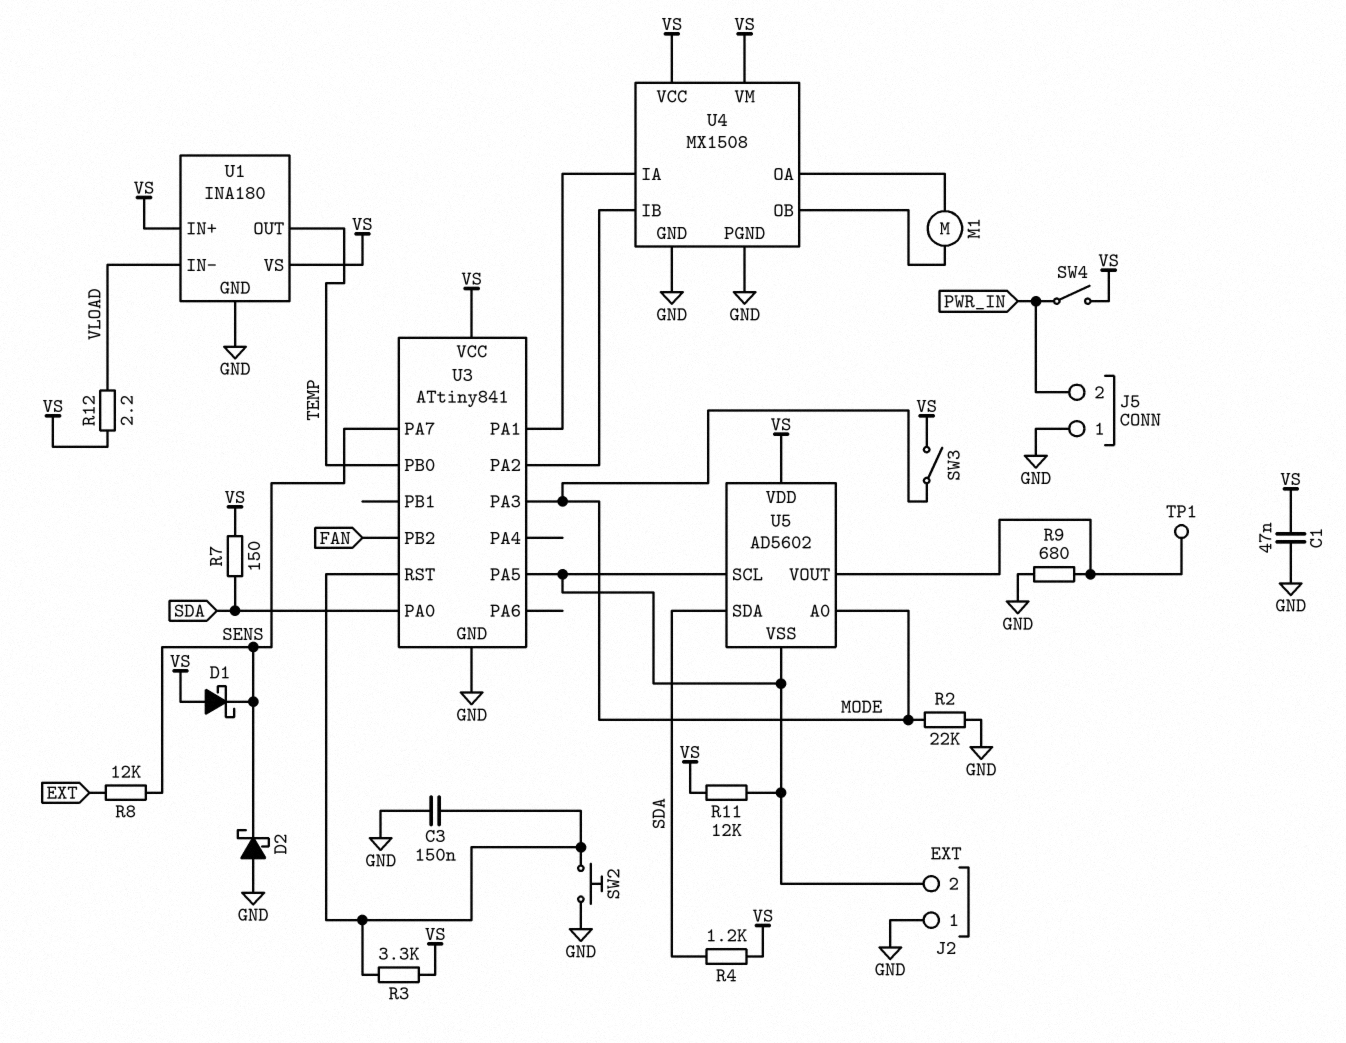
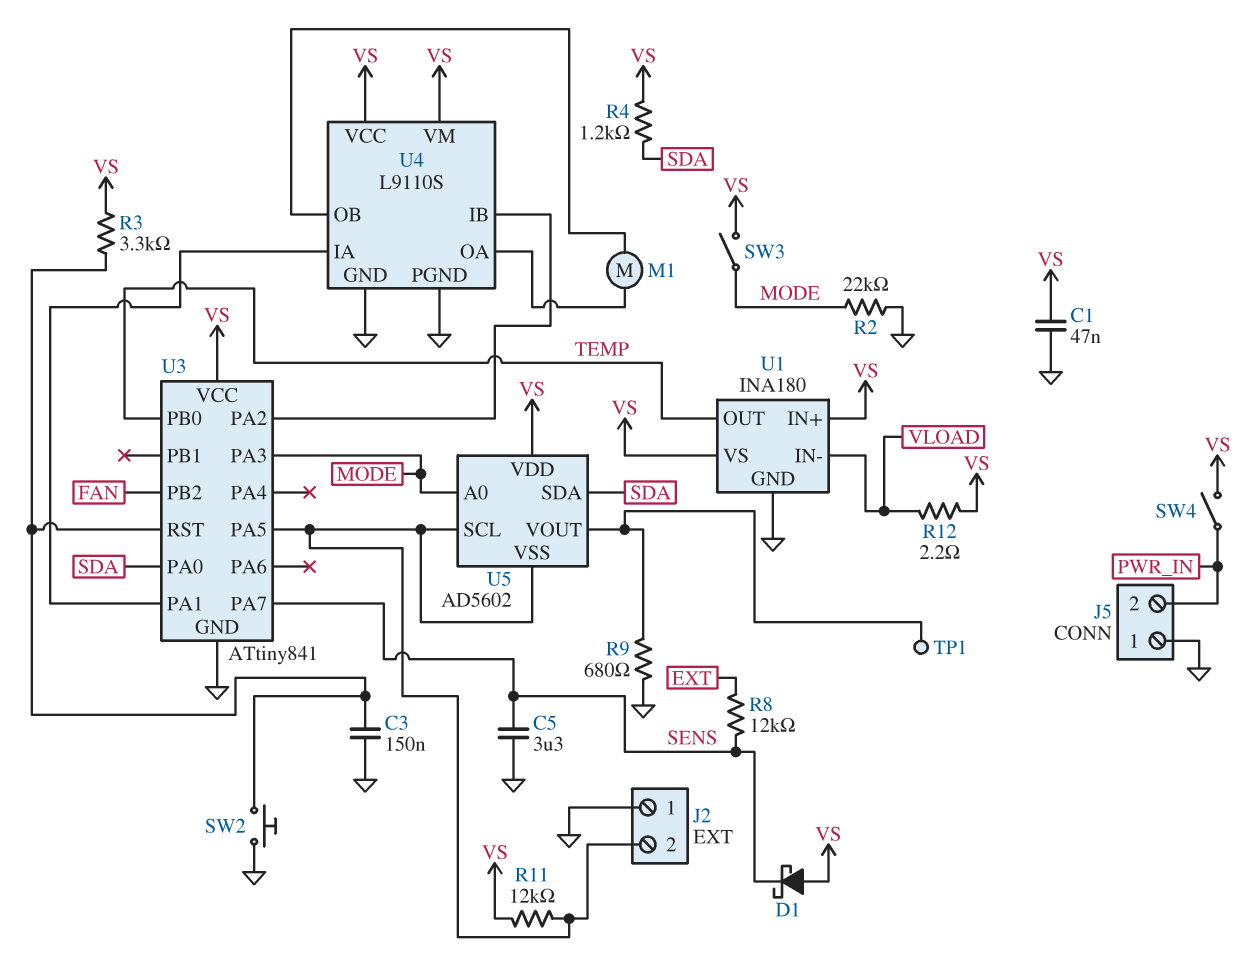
C5: none -> 3.3uF (GND, SENS)
D2: schottky (A GND, K SENS) -> none
R7: 150 (SDA, VS) -> none
U4: MX1508 -> L9110S

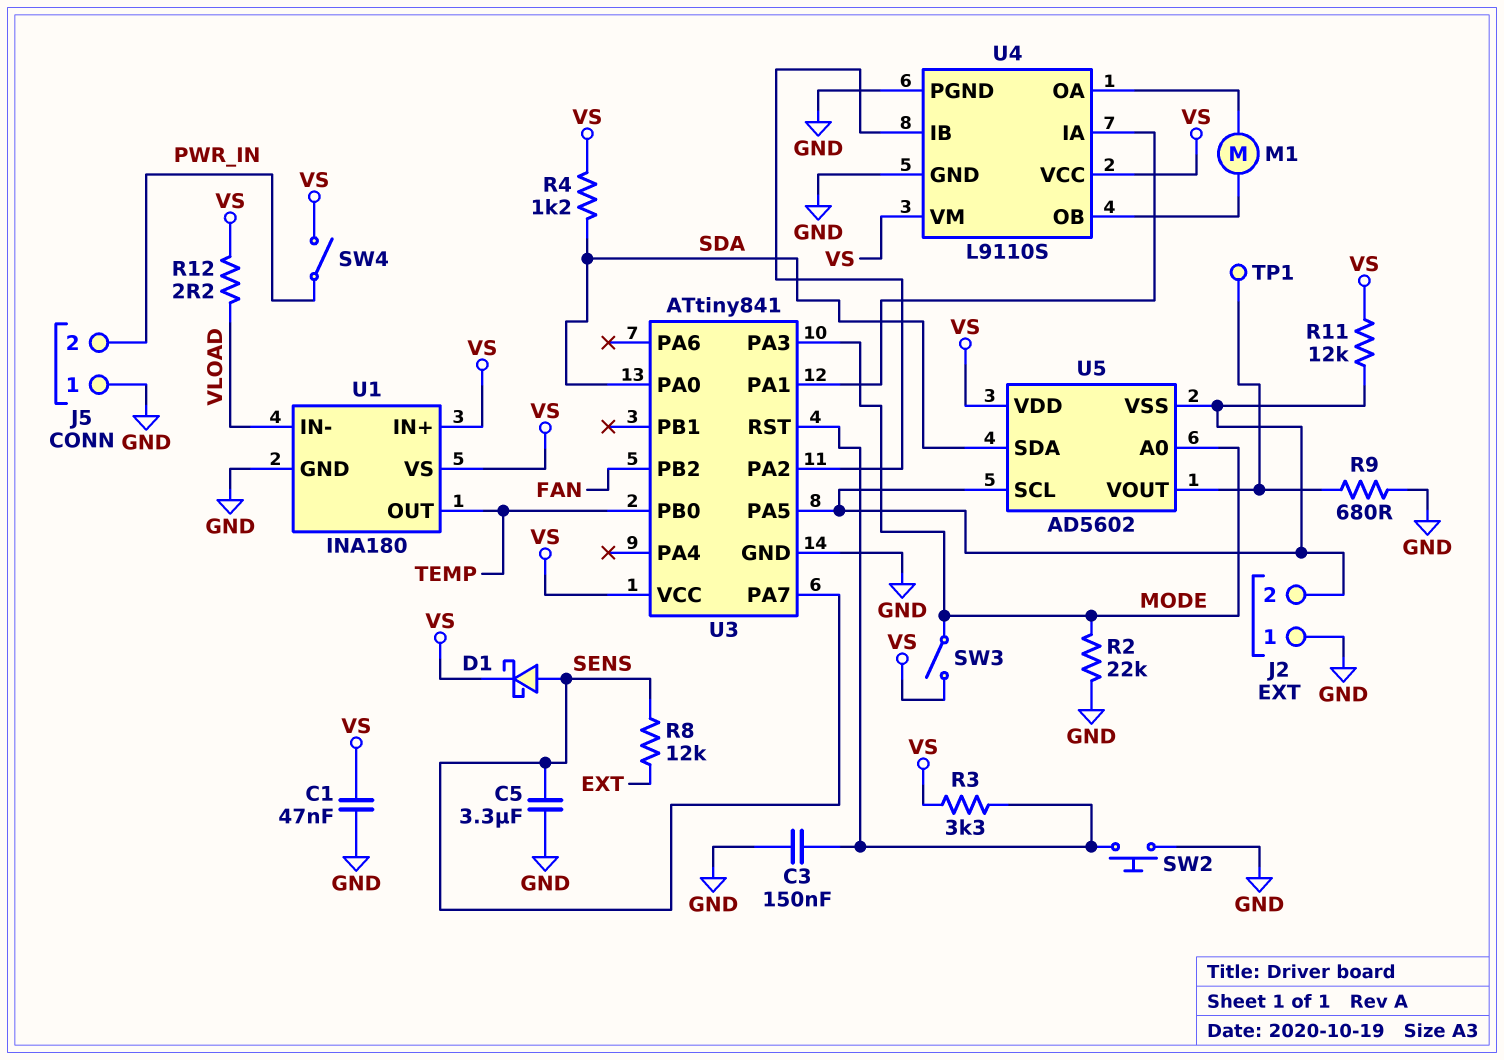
D1: schottky (A VS, K SENS) -> schottky (A SENS, K VS)

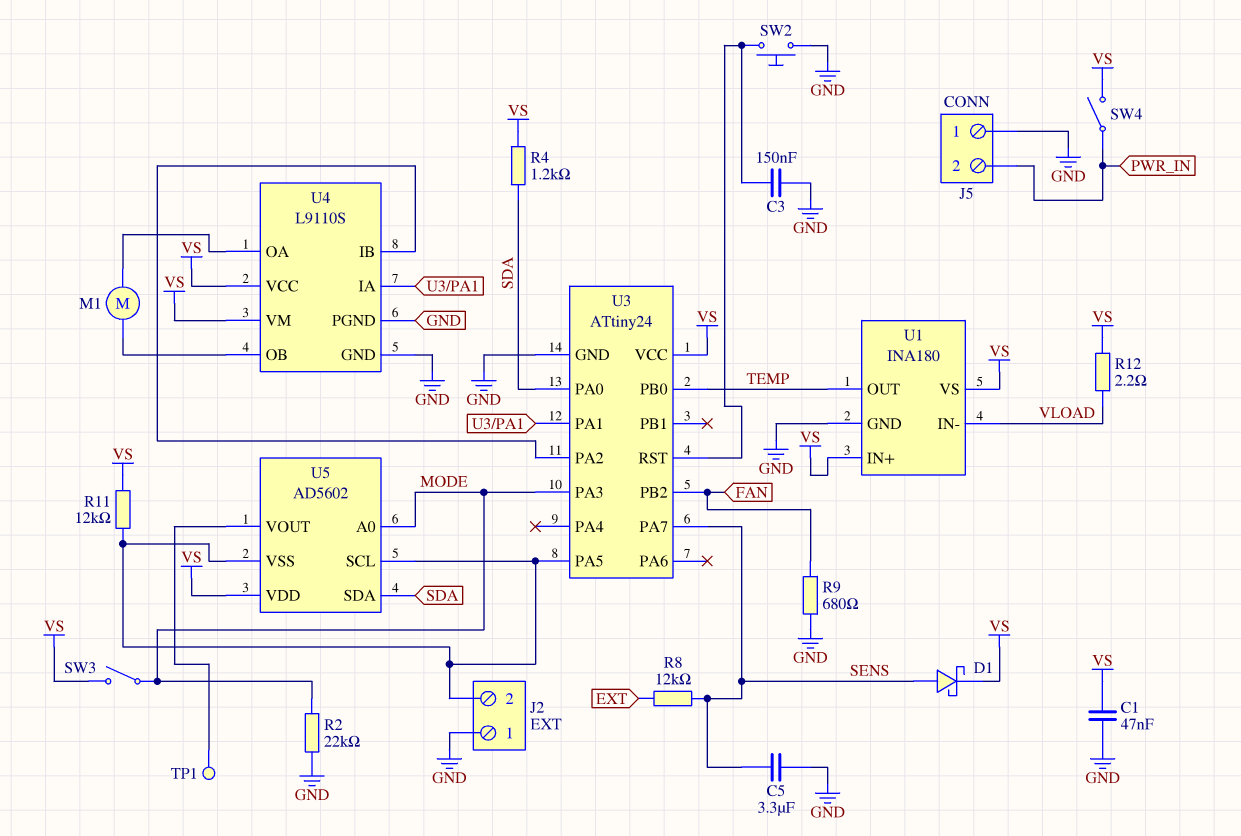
R3: 3.3k (U3/RST, VS) -> none
R9: 680 (GND, U5/VOUT) -> 680 (FAN, GND)
U3: ATtiny841 -> ATtiny24

